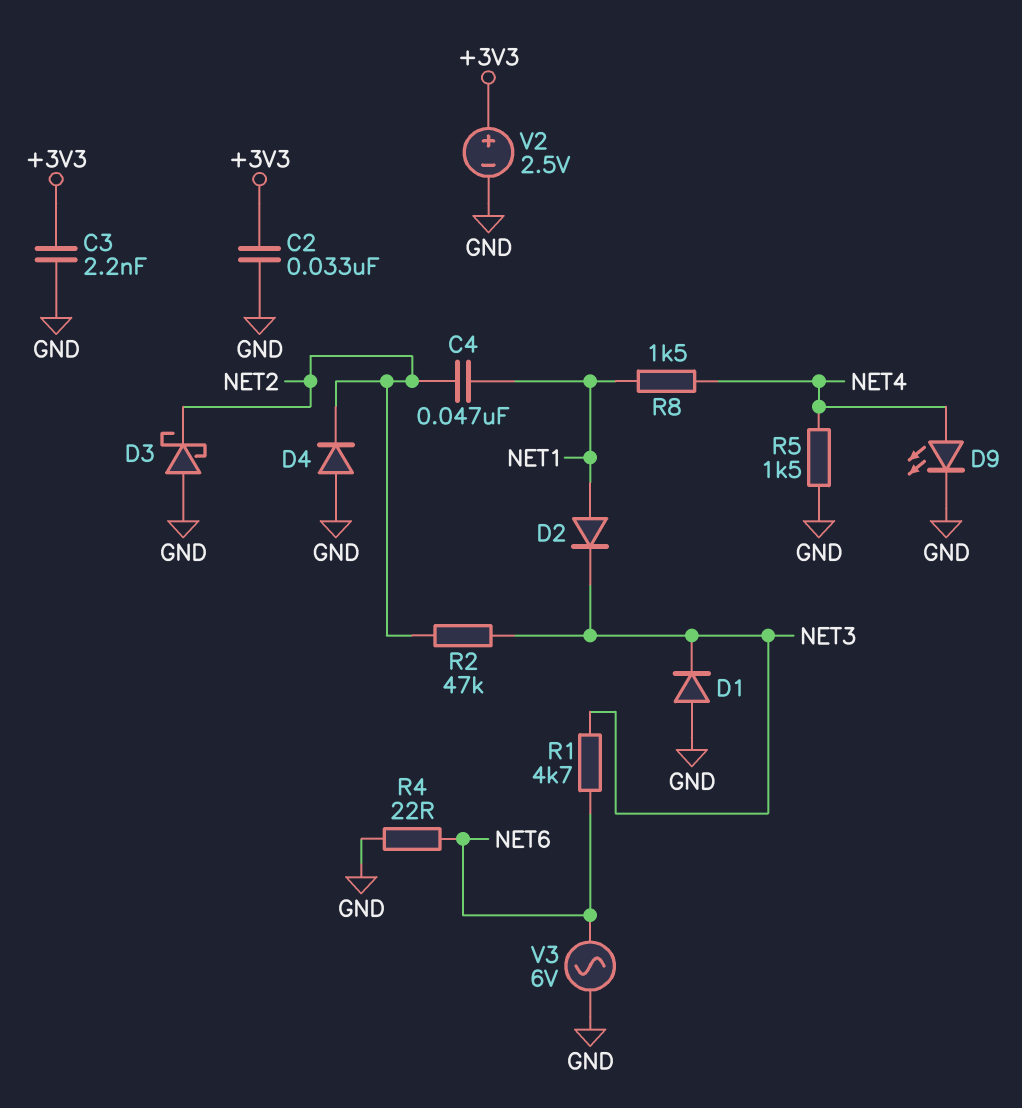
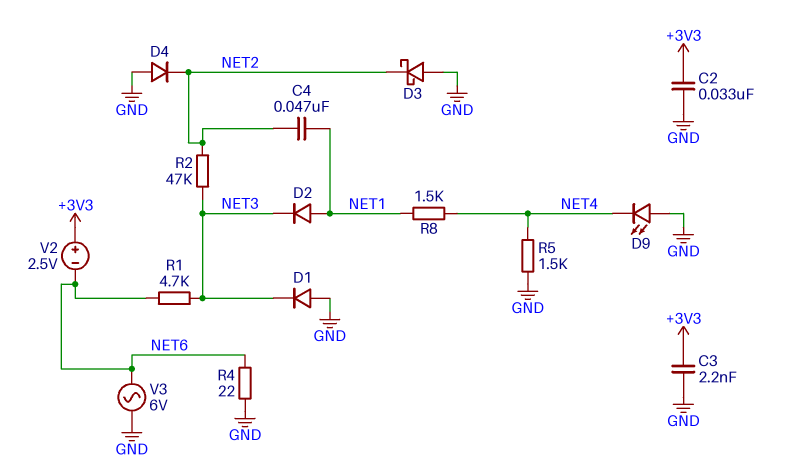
D9: LED (A NET4, K GND) -> LED (A GND, K NET4)
V2: 2.5V (plus +3V3, minus GND) -> 2.5V (plus +3V3, minus NET6)

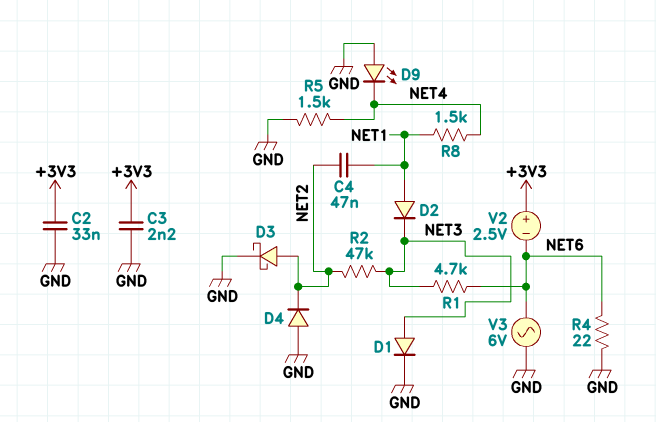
D1: diode (A GND, K NET3) -> diode (A NET3, K GND)
D3: schottky (A GND, K NET2) -> schottky (A NET2, K GND)

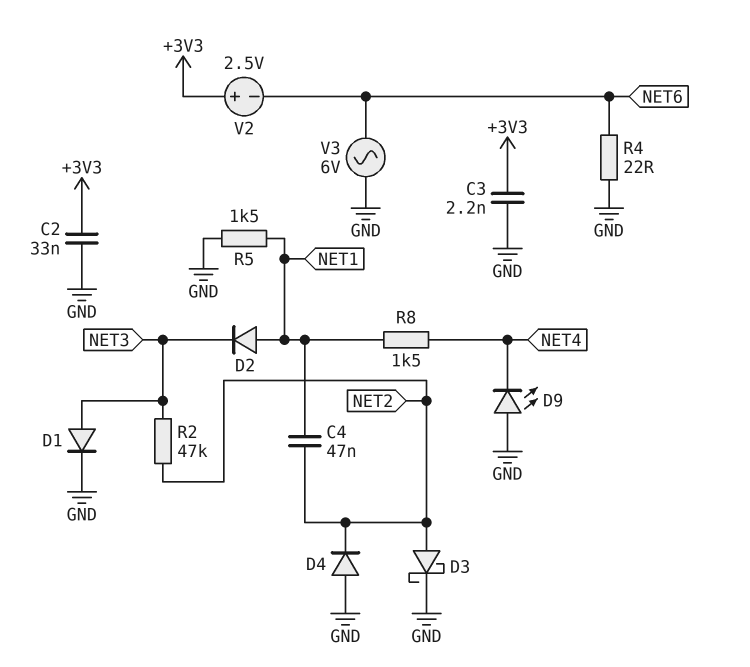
R1: 4.7k (NET3, NET6) -> none
R5: 1.5k (GND, NET4) -> 1.5k (GND, NET1)

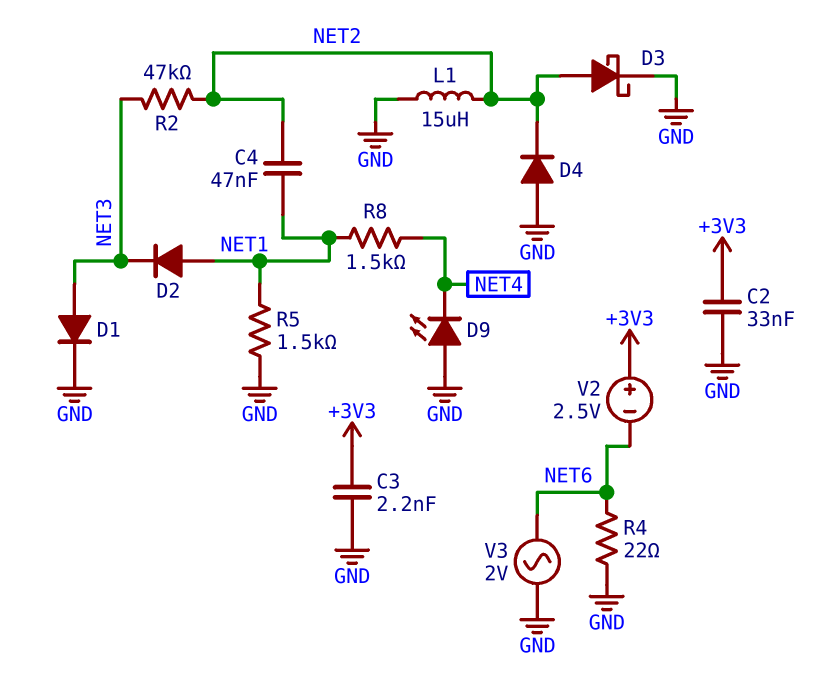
L1: none -> 15uH (GND, NET2)
V3: AC 6V (GND, NET6) -> AC 2V (GND, NET6)

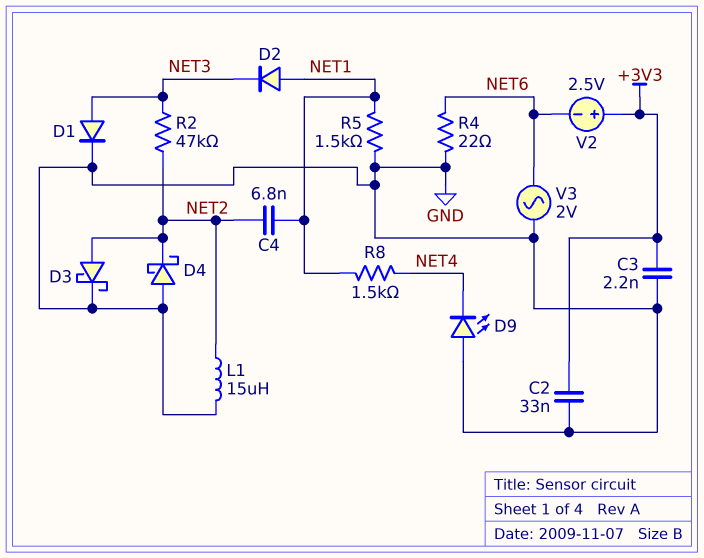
C4: 47nF (NET1, NET2) -> 6.8nF (NET1, NET2)
D4: diode (A GND, K NET2) -> schottky (A GND, K NET2)

